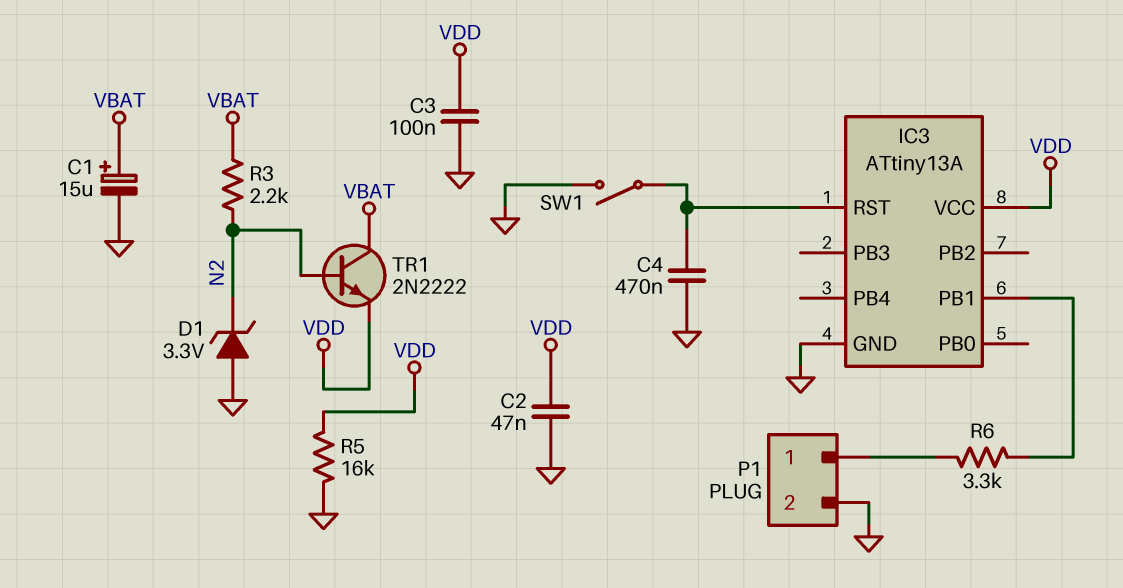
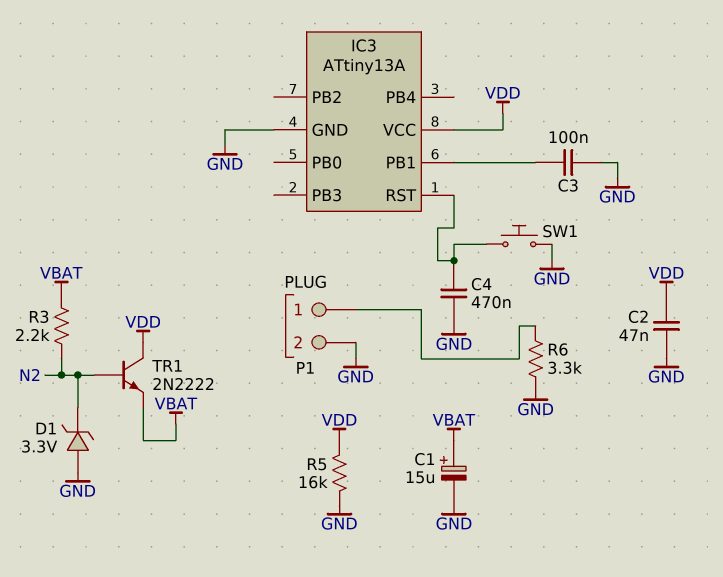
C3: 100nF (GND, VDD) -> 100nF (GND, IC3/PB1)
R6: 3.3k (IC3/PB1, P1/1) -> 3.3k (GND, P1/1)
SW1: switch (GND, IC3/RST) -> button (GND, IC3/RST)
TR1: NPN 2N2222 (B N2, C VBAT, E VDD) -> NPN 2N2222 (B N2, C VDD, E VBAT)

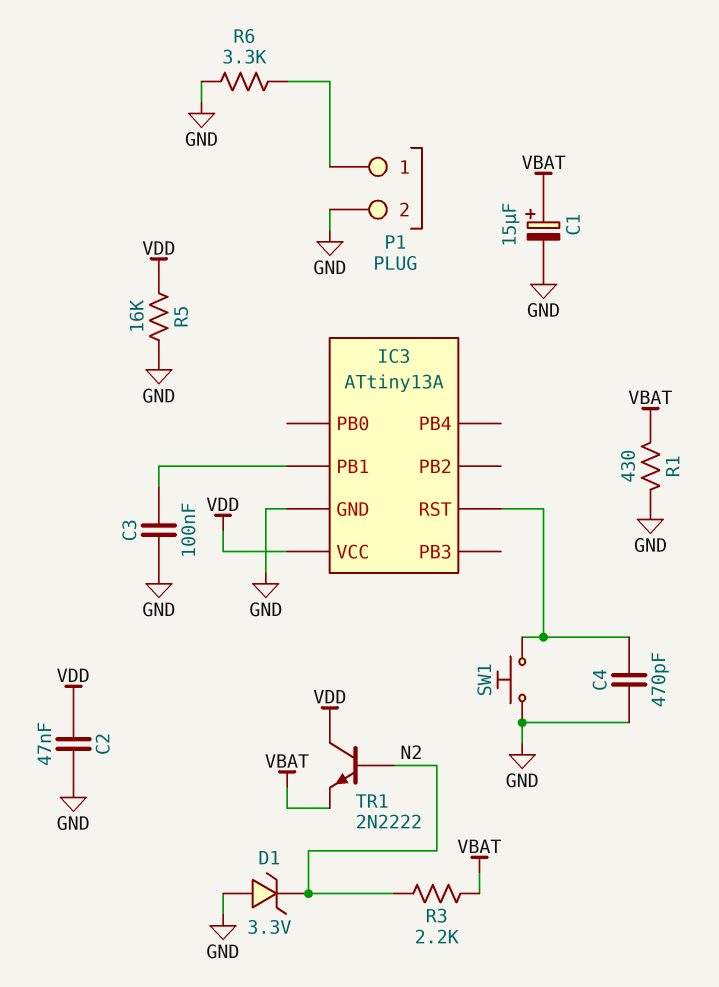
C4: 470nF (GND, IC3/RST) -> 470pF (GND, IC3/RST)
R1: none -> 430 (GND, VBAT)

